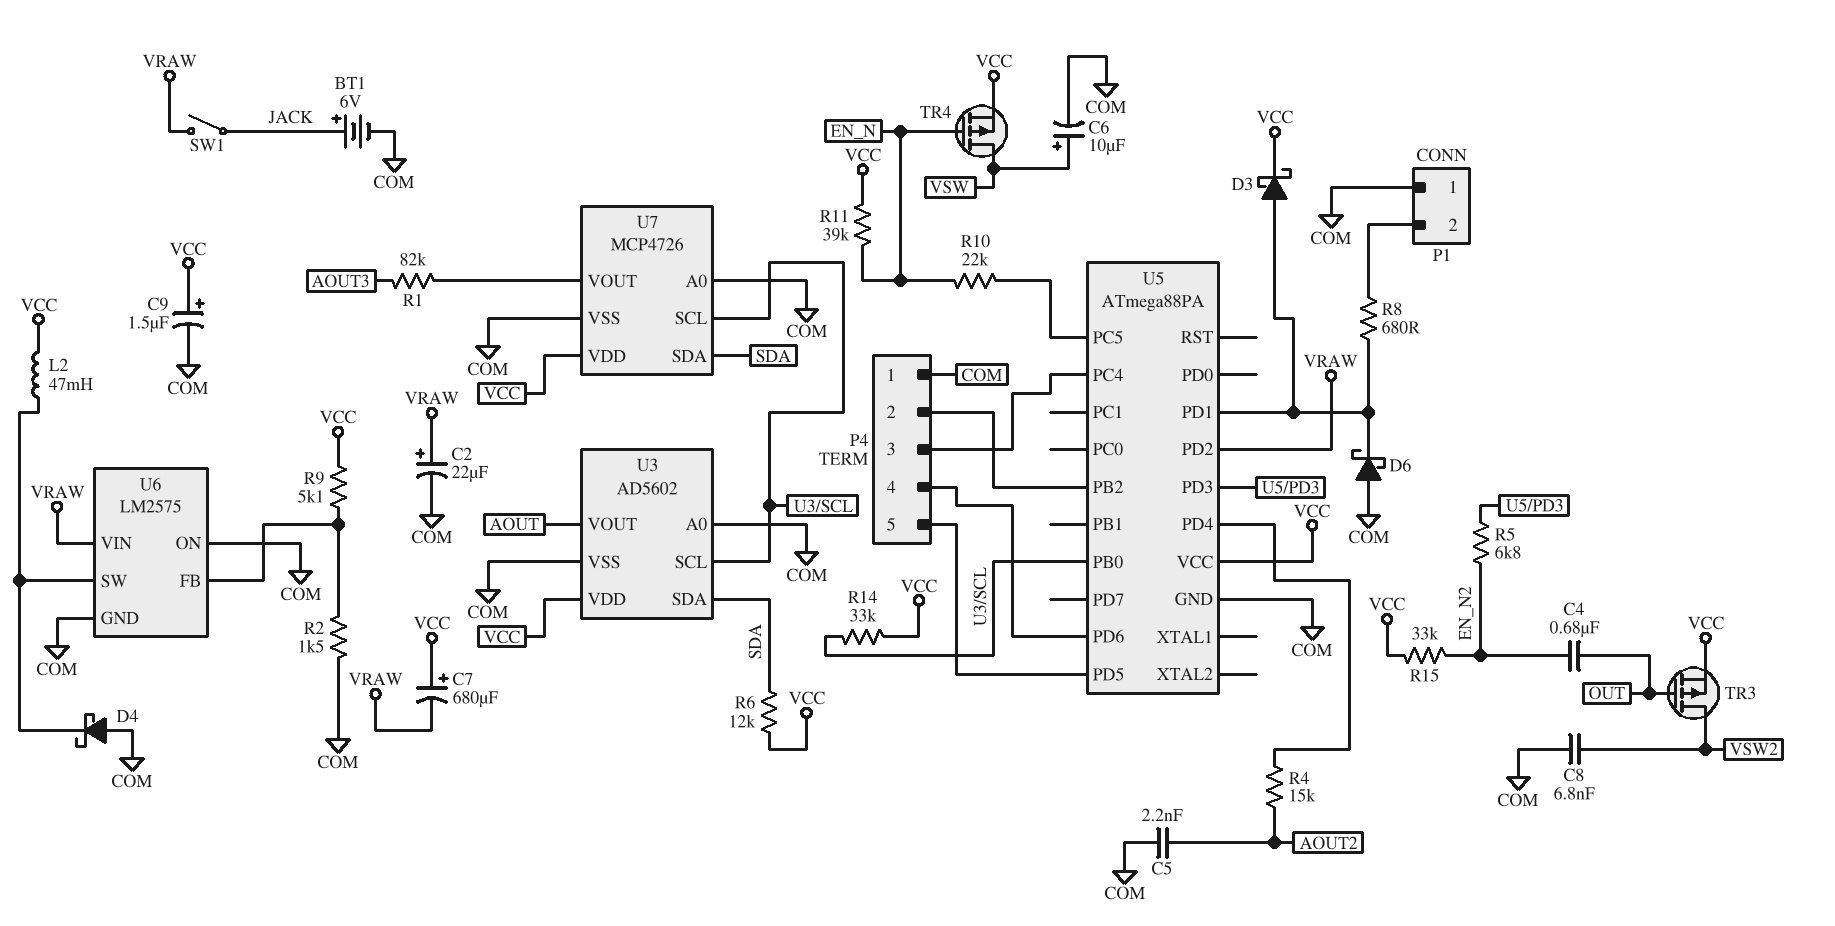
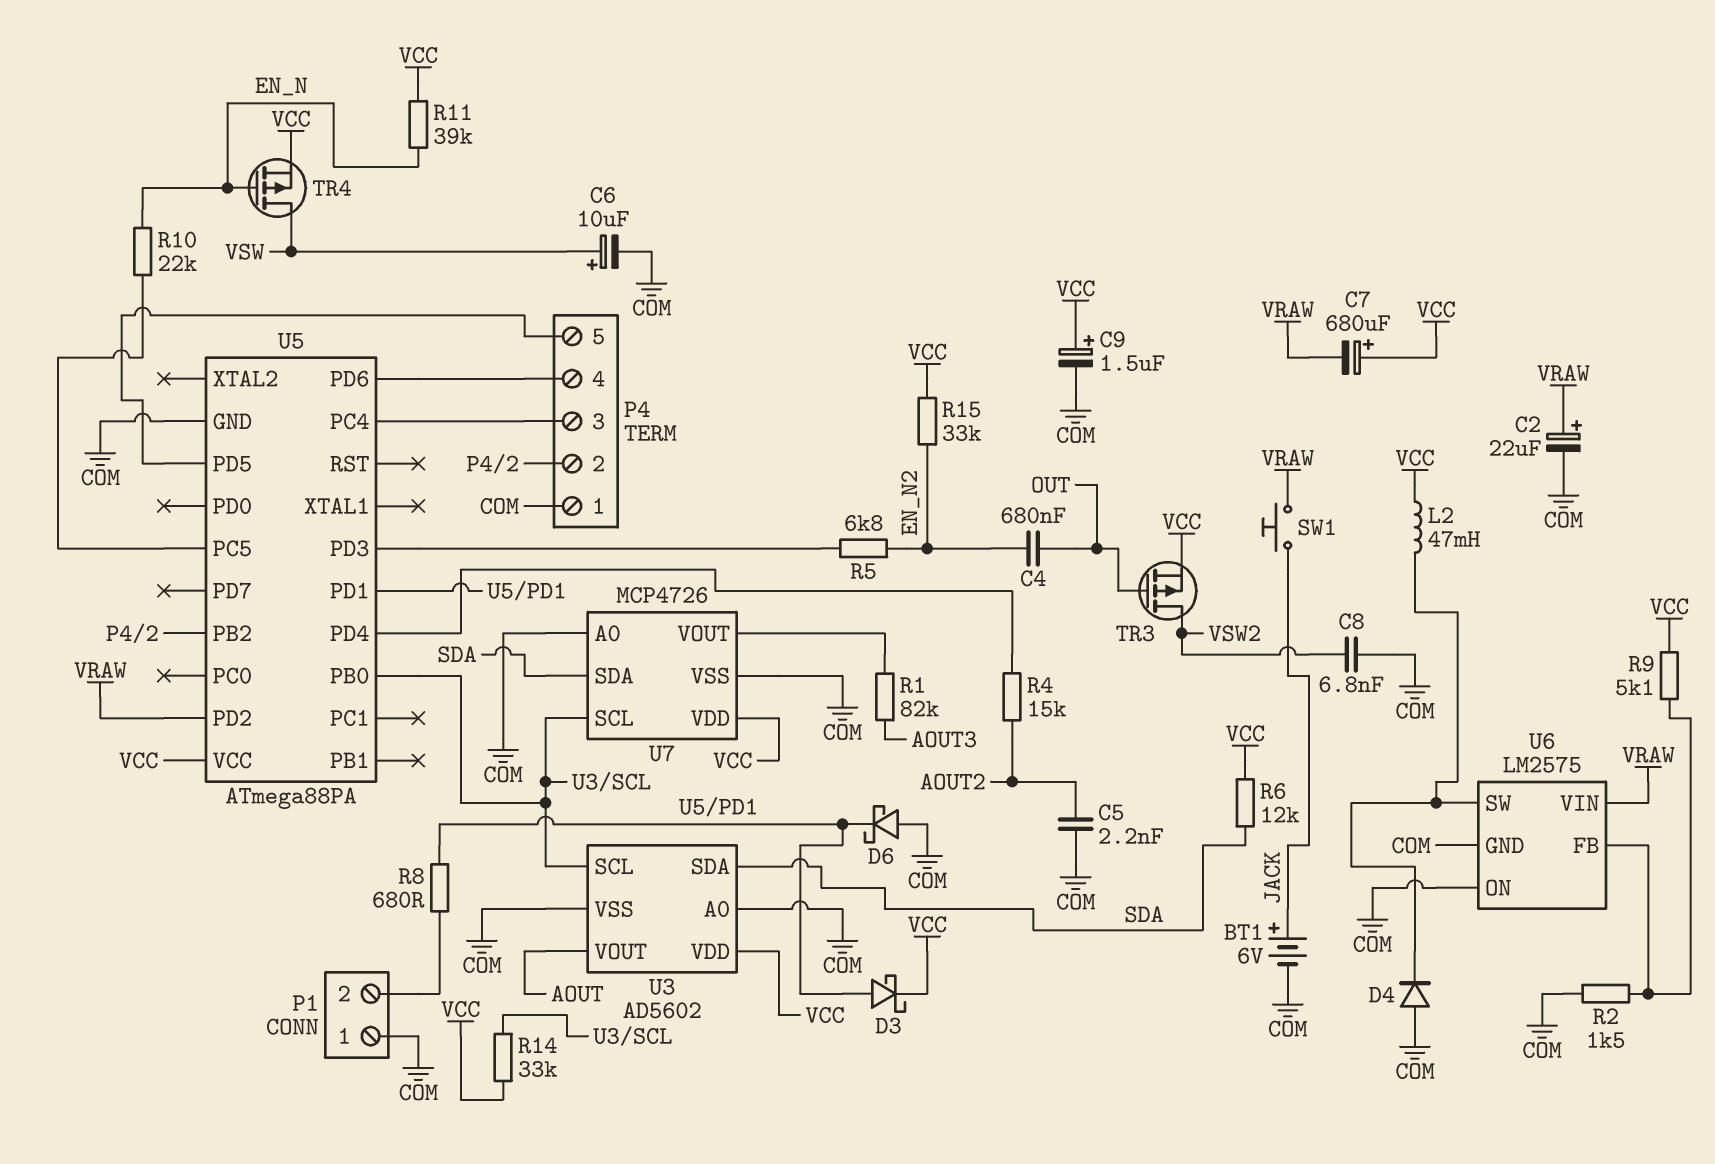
D4: schottky (A COM, K U6/SW) -> diode (A COM, K U6/SW)
SW1: switch (JACK, VRAW) -> button (JACK, VRAW)

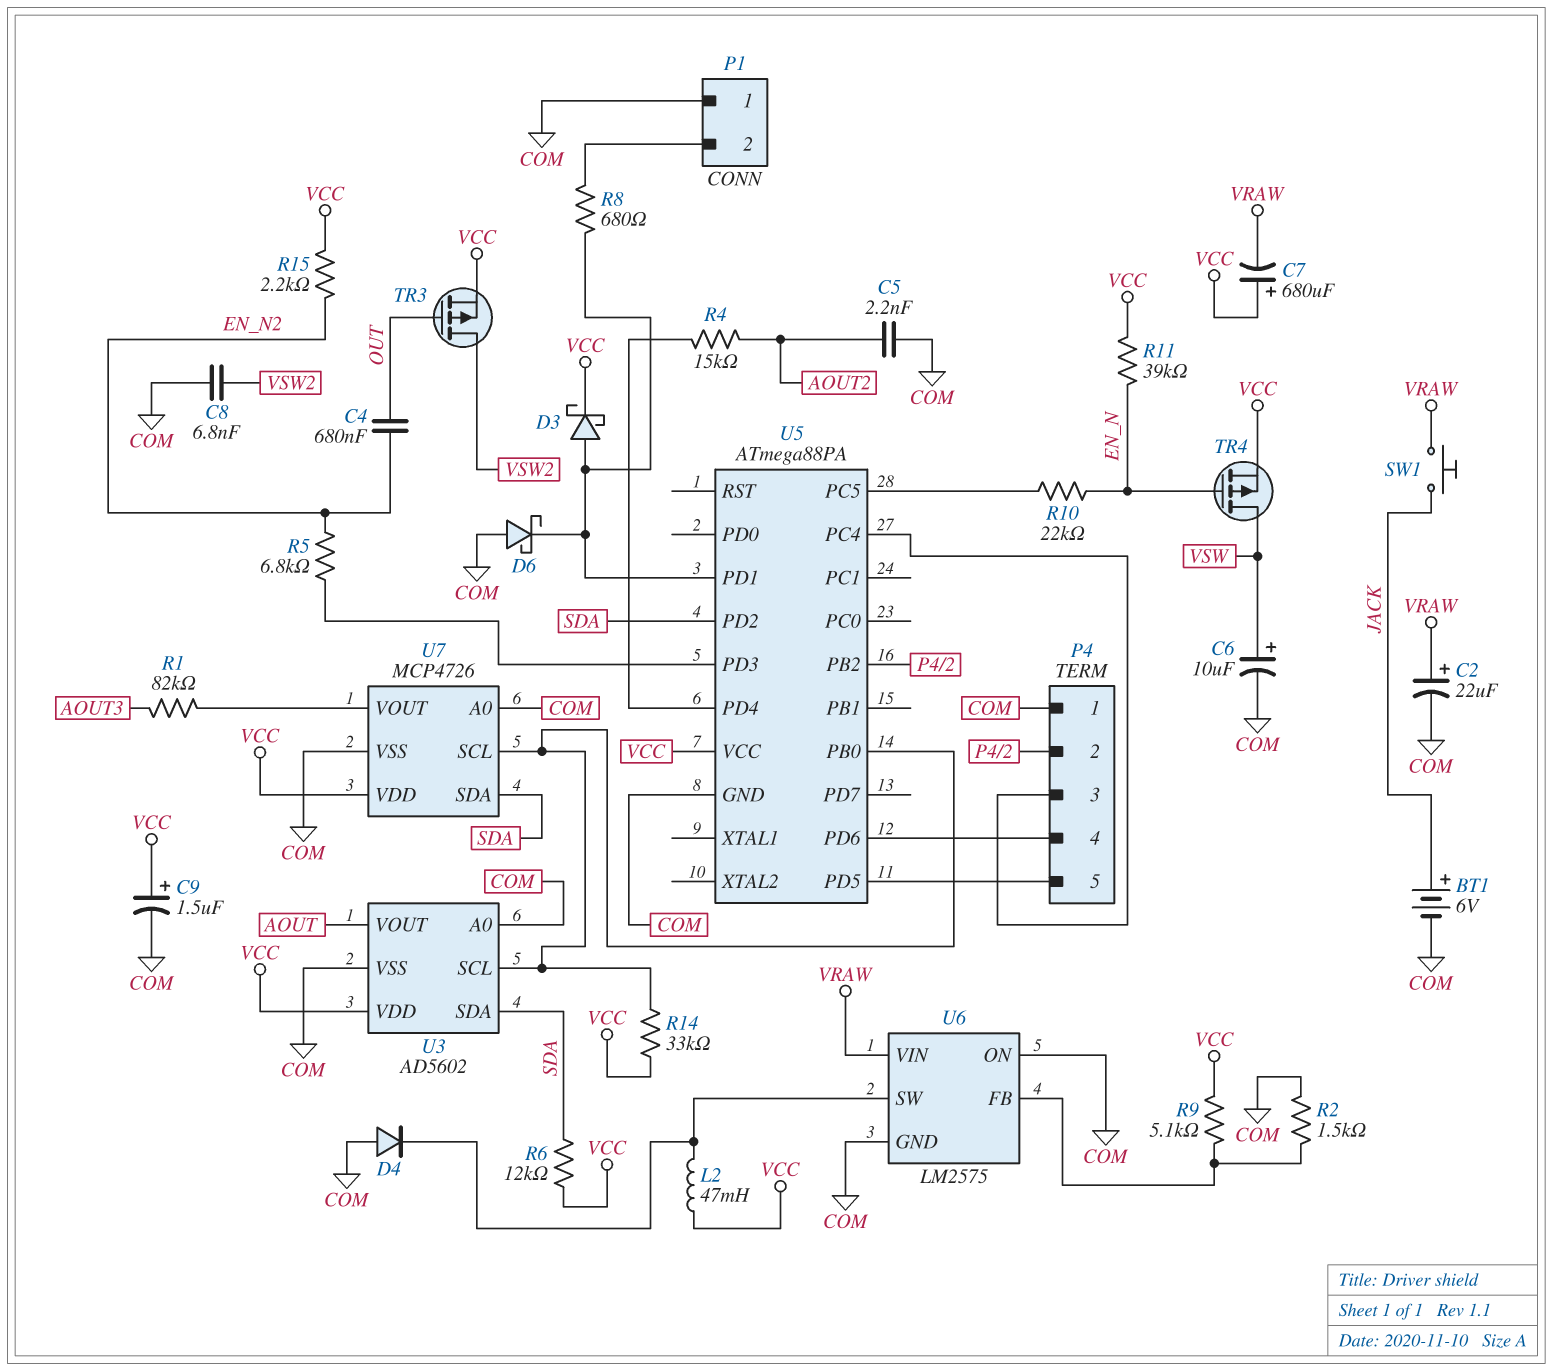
R15: 33k (EN_N2, VCC) -> 2.2k (EN_N2, VCC)
U5 pin PD2: VRAW -> SDA

